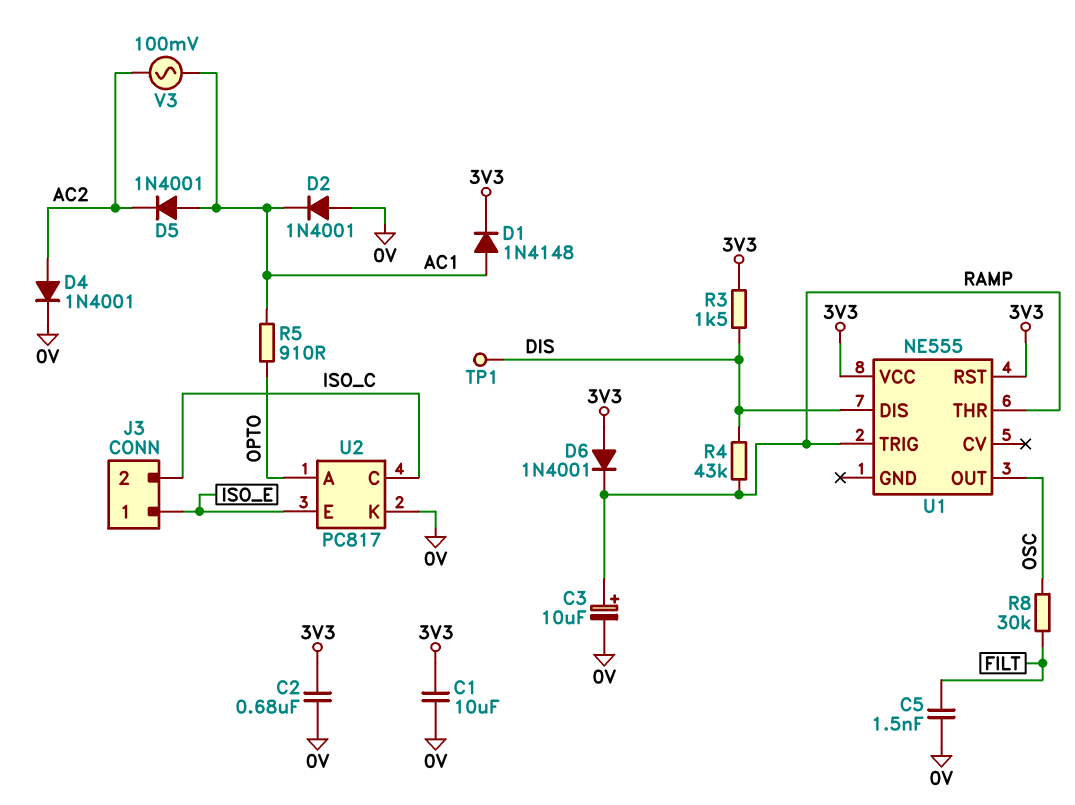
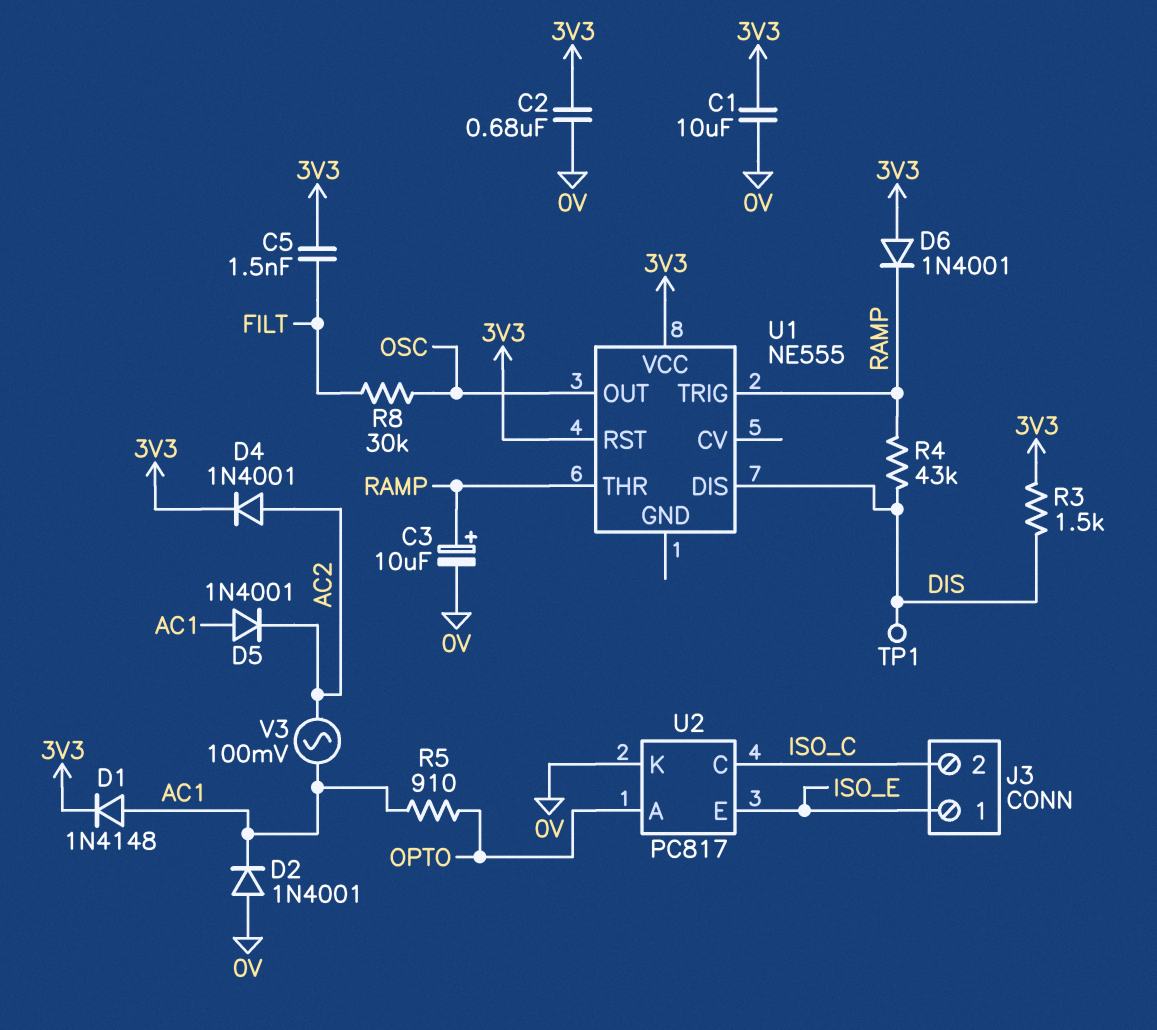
C5: 1.5nF (0V, FILT) -> 1.5nF (3V3, FILT)
D4: diode 1N4001 (A AC2, K 0V) -> diode 1N4001 (A AC2, K 3V3)

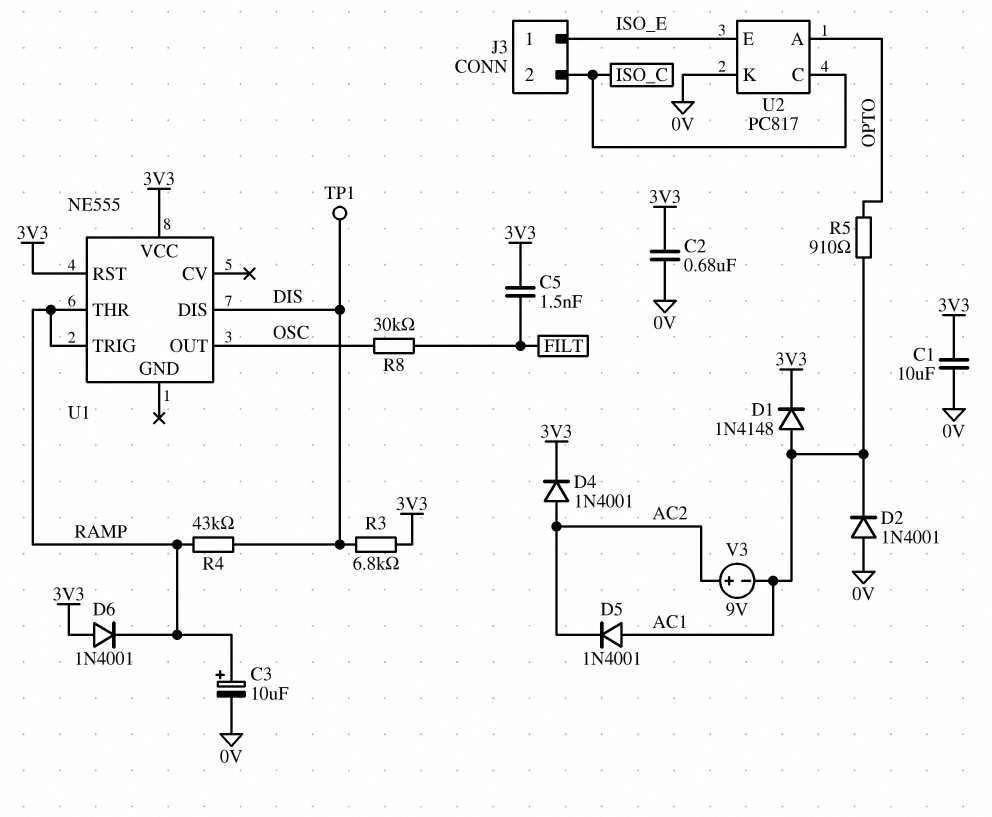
R3: 1.5k (3V3, DIS) -> 6.8k (3V3, DIS)
V3: AC 100mV (AC1, AC2) -> 9V (plus AC2, minus AC1)

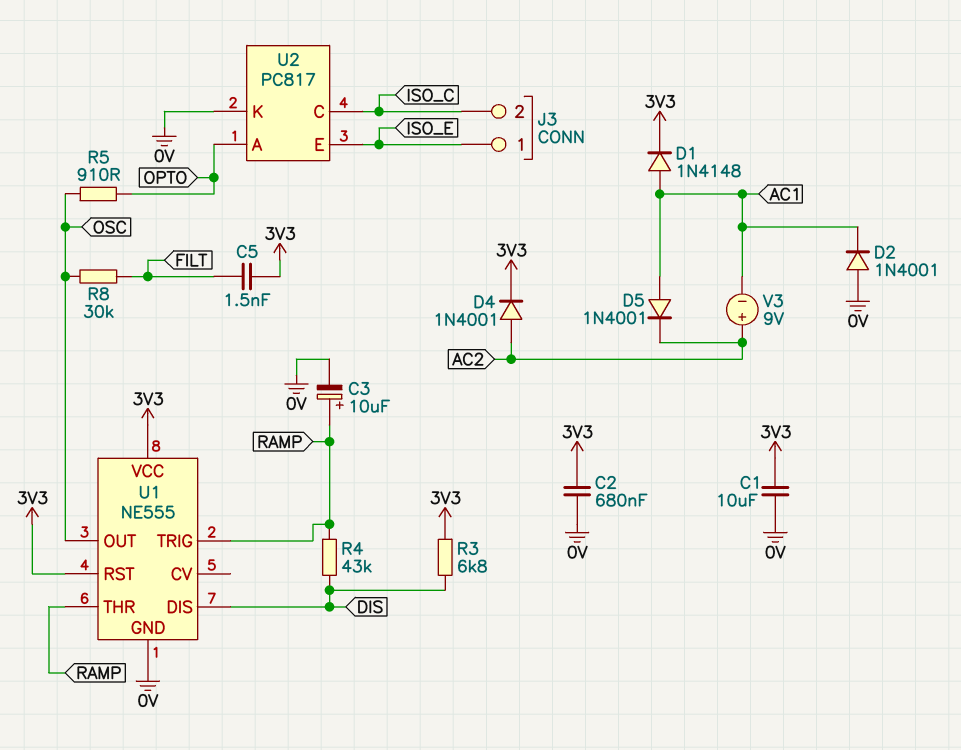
D6: diode 1N4001 (A 3V3, K RAMP) -> none
R5: 910 (AC1, OPTO) -> 910 (OPTO, OSC)
TP1: test point (DIS) -> none
U1 pin GND: none -> 0V

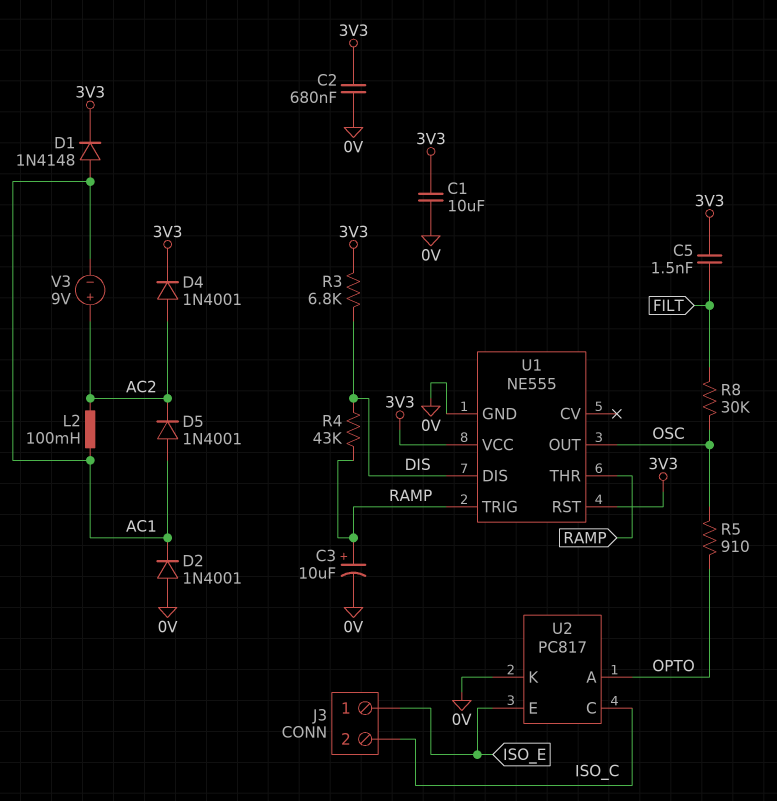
L2: none -> 100mH (AC1, AC2)

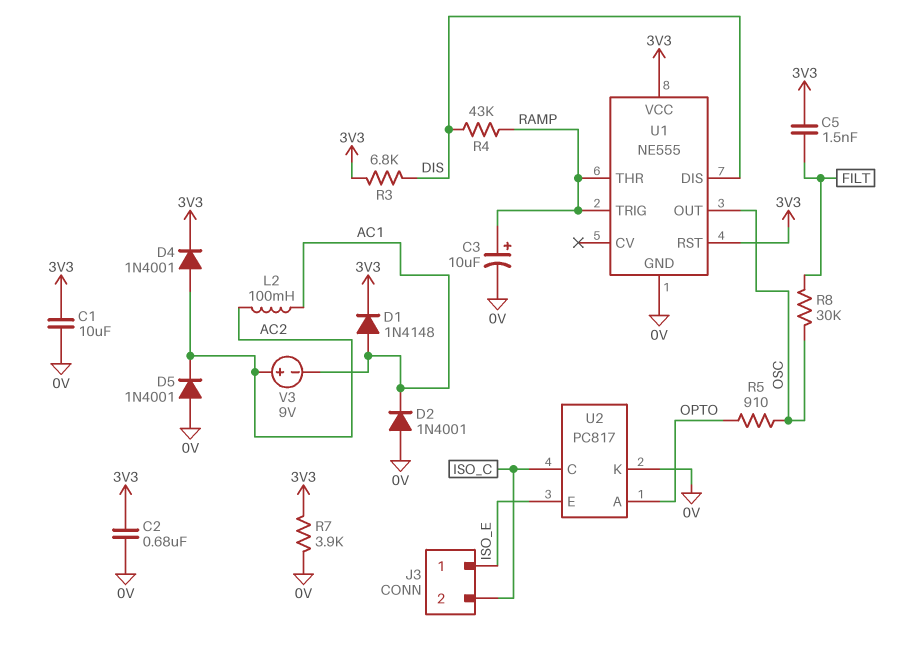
D5: diode 1N4001 (A AC1, K AC2) -> diode 1N4001 (A 0V, K AC2)
R7: none -> 3.9k (0V, 3V3)

